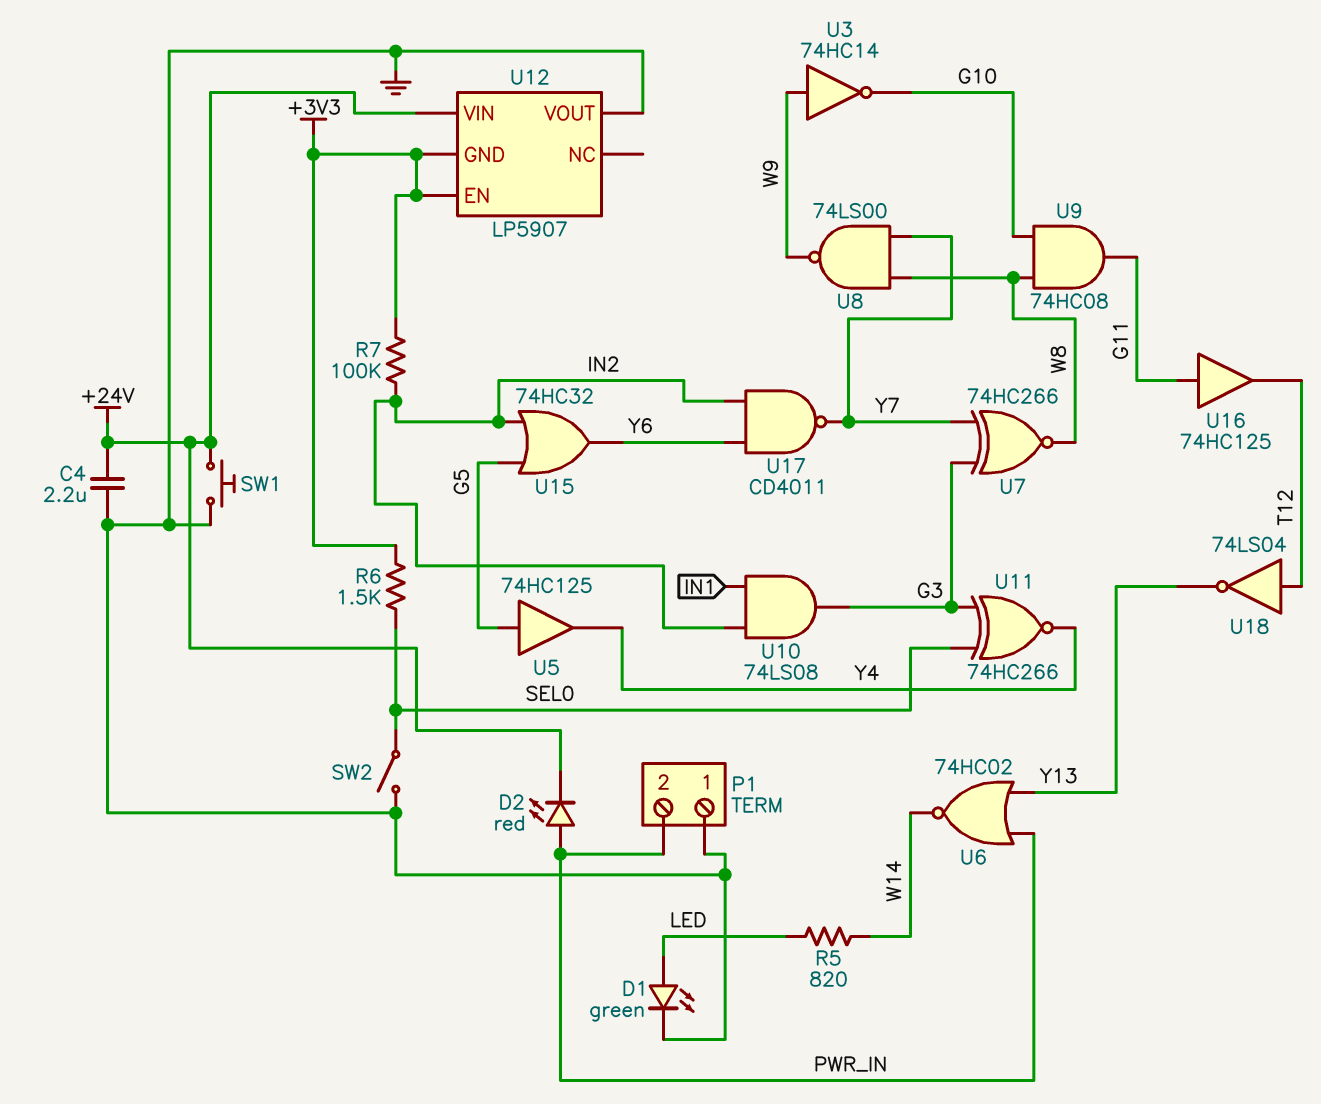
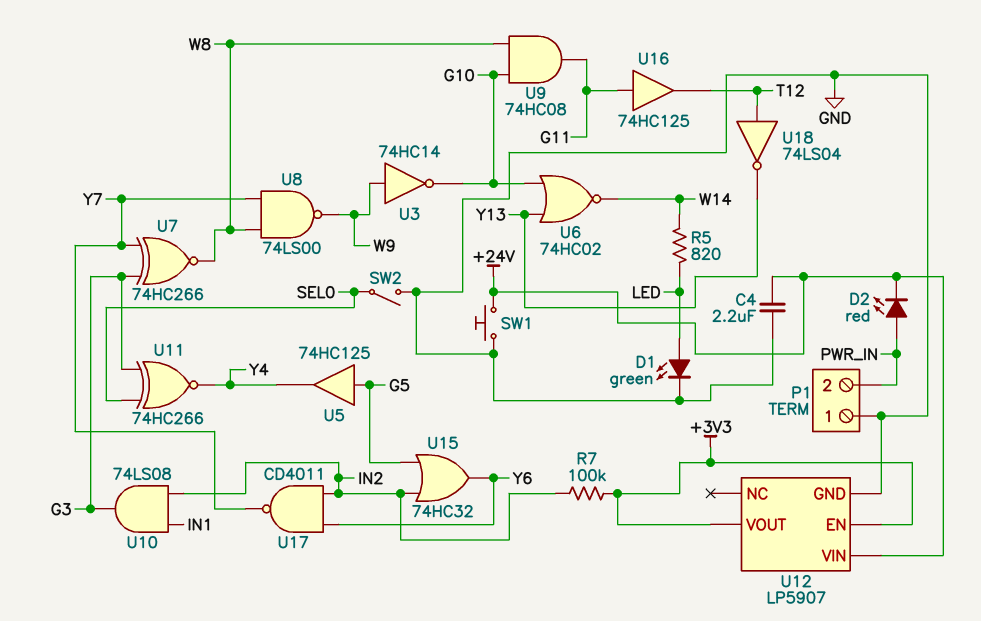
R6: 1.5k (+3V3, SEL0) -> none
U6: NOR 74HC02 (in PWR_IN, in Y13, out W14) -> NOR 74HC02 (in G10, in Y13, out W14)
U12 pin GND: +3V3 -> GND
U12 pin VOUT: GND -> +3V3

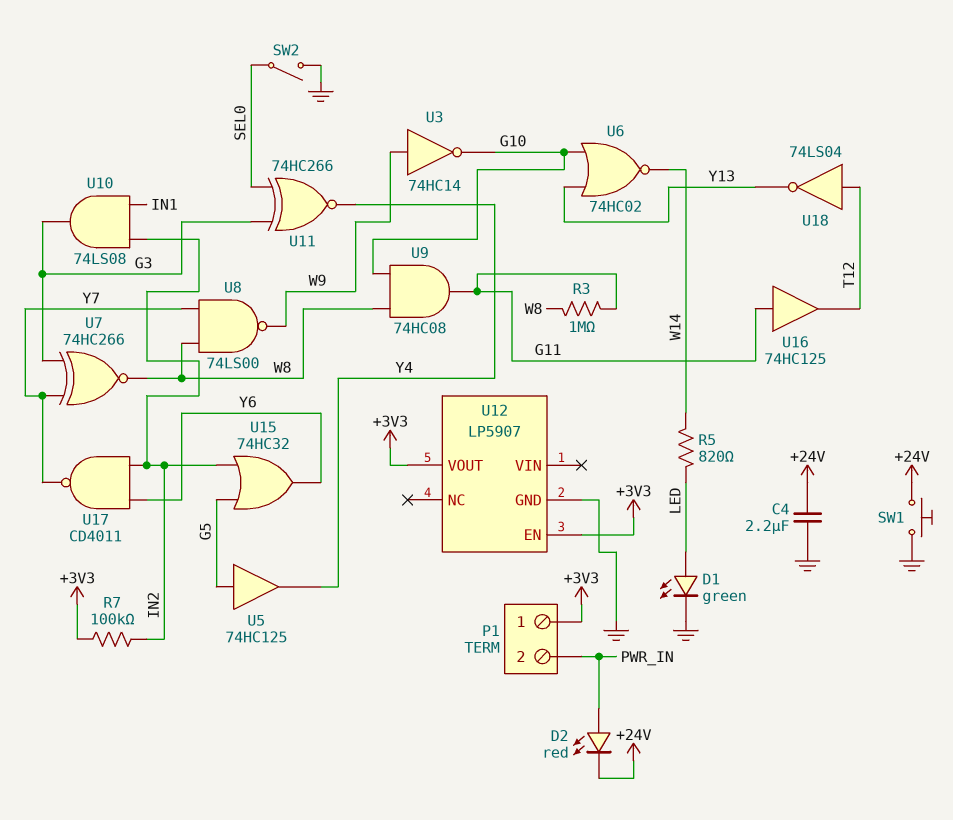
P1 pin 1: GND -> +3V3
R3: none -> 1M (G11, W8)
U12 pin VIN: +24V -> none

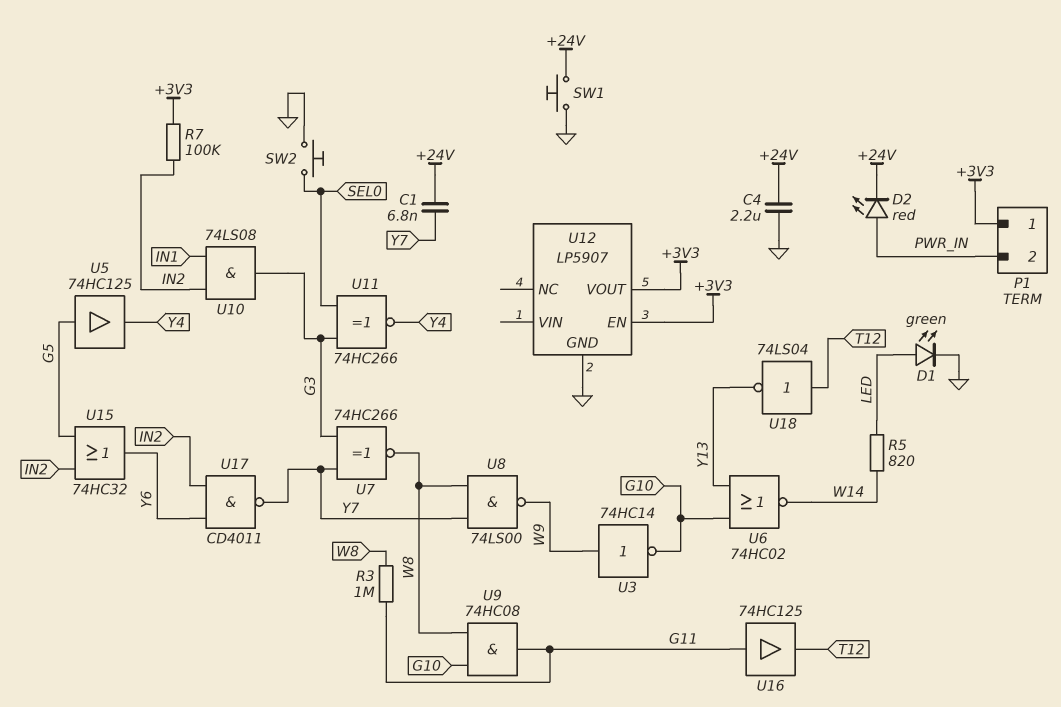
C1: none -> 6.8nF (+24V, Y7)
SW2: switch (GND, SEL0) -> button (GND, SEL0)

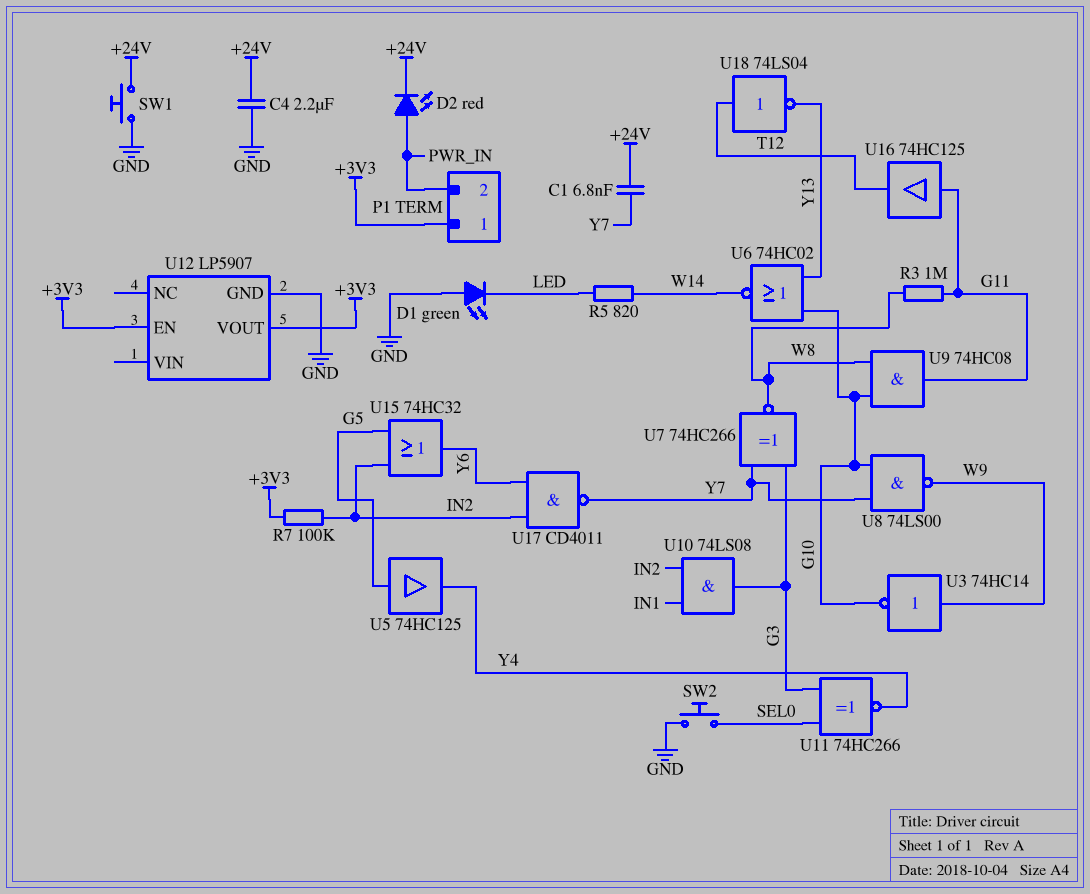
D1: LED green (A LED, K GND) -> LED green (A GND, K LED)
U8: NAND 74LS00 (in W8, in Y7, out W9) -> NAND 74LS00 (in G10, in Y7, out W9)

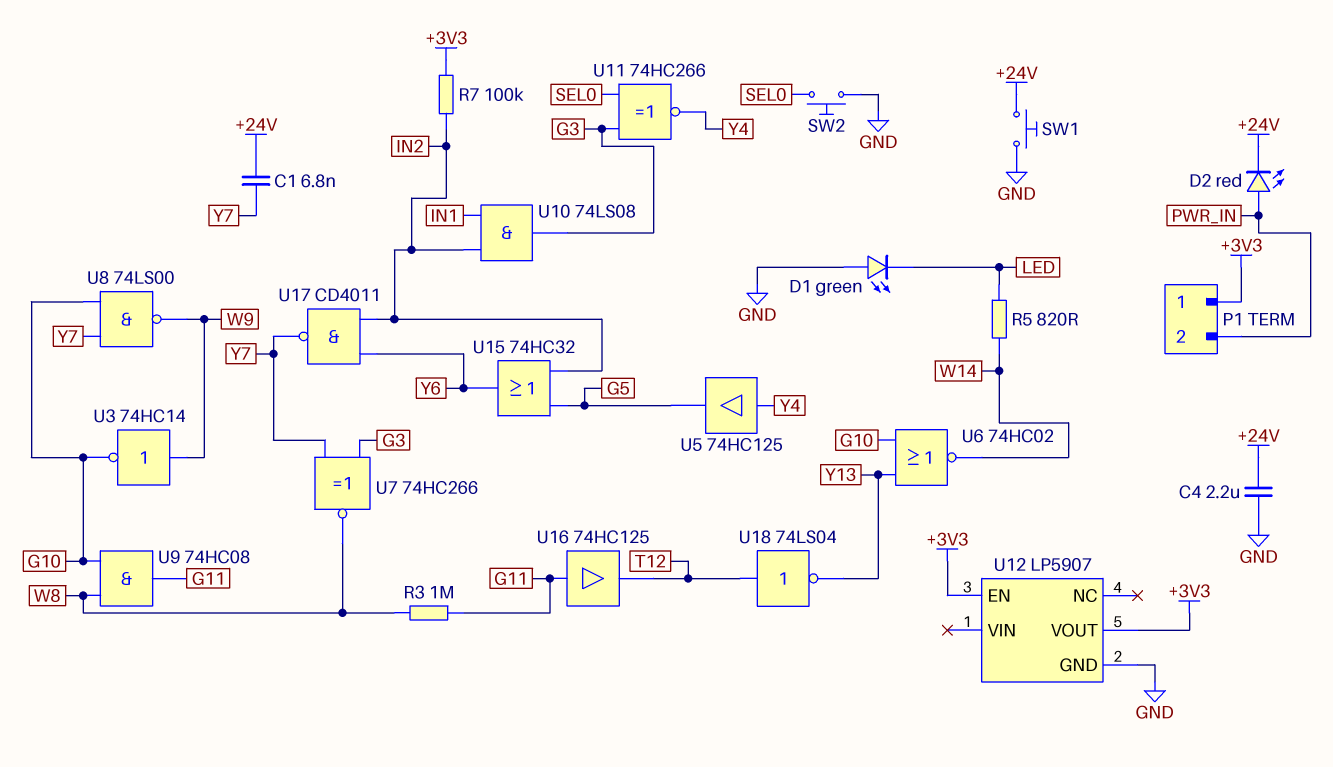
U5: buffer 74HC125 (in G5, out Y4) -> buffer 74HC125 (in Y4, out G5)

